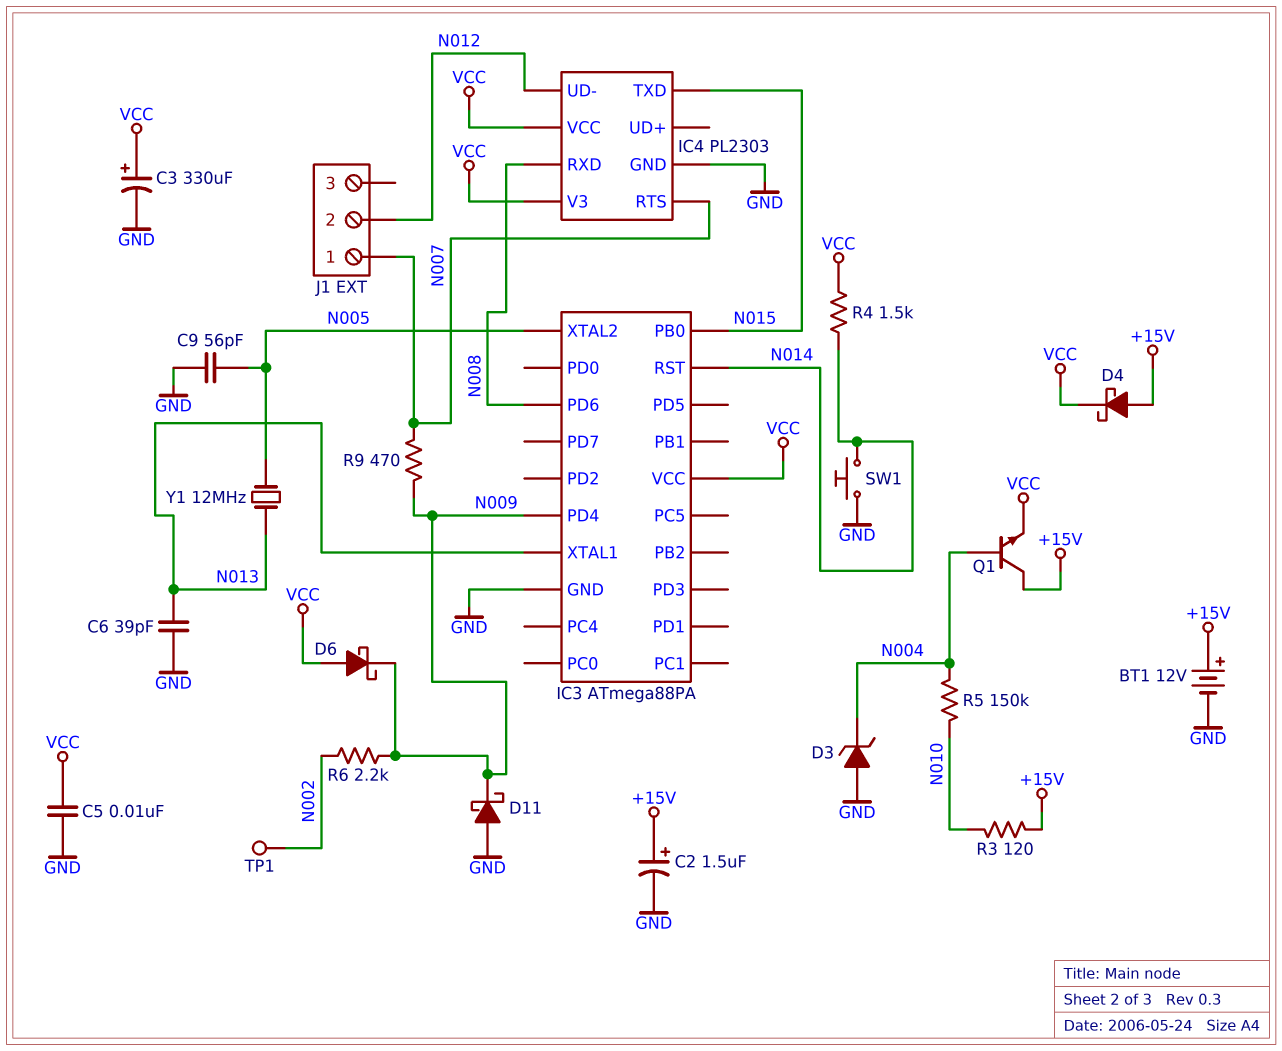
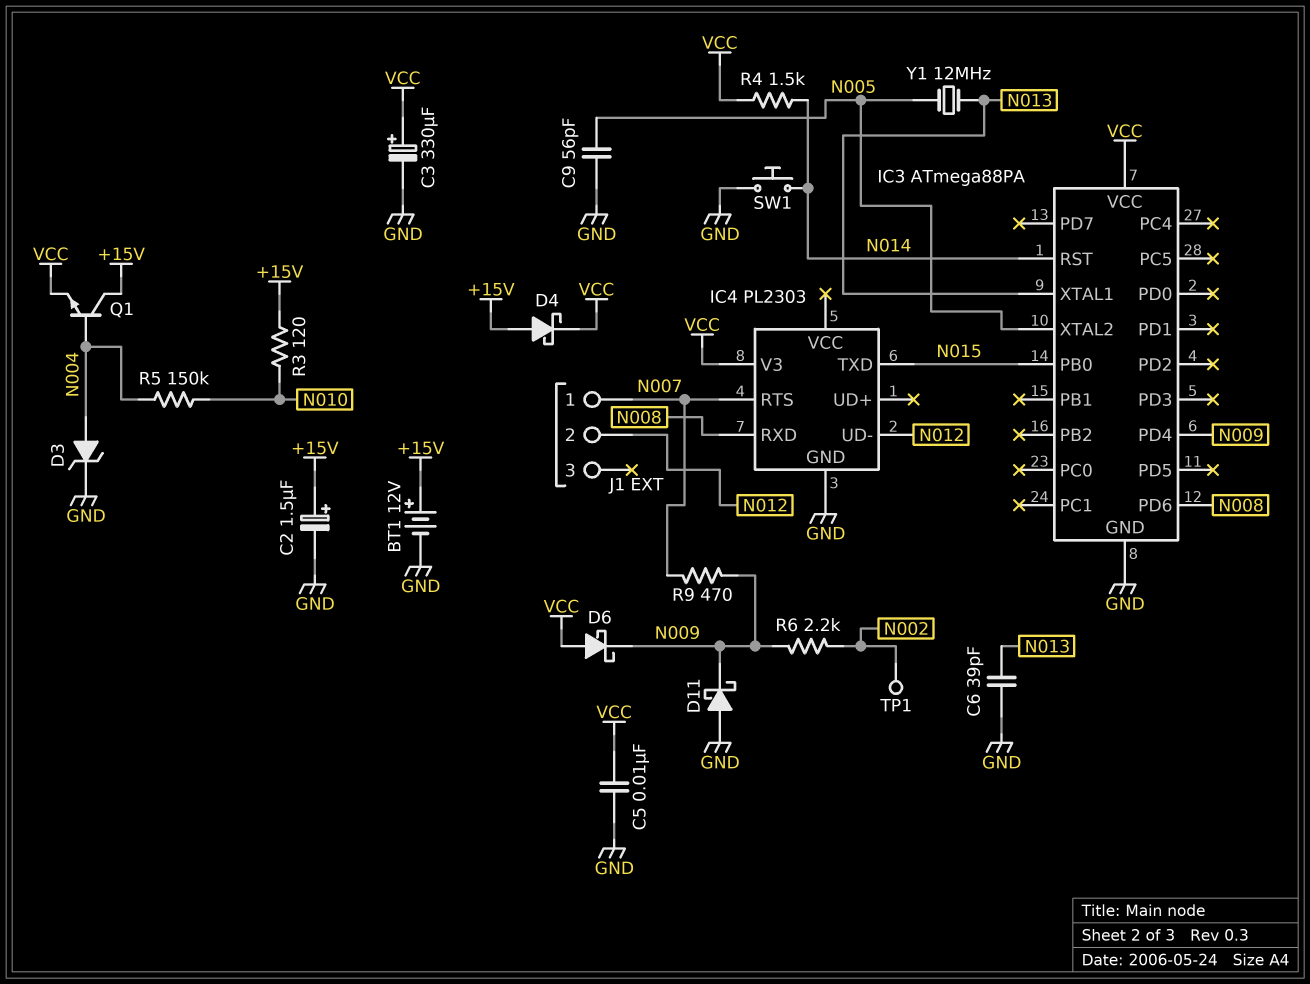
D3: zener (A GND, K N004) -> zener (A N004, K GND)
IC4 pin VCC: VCC -> none

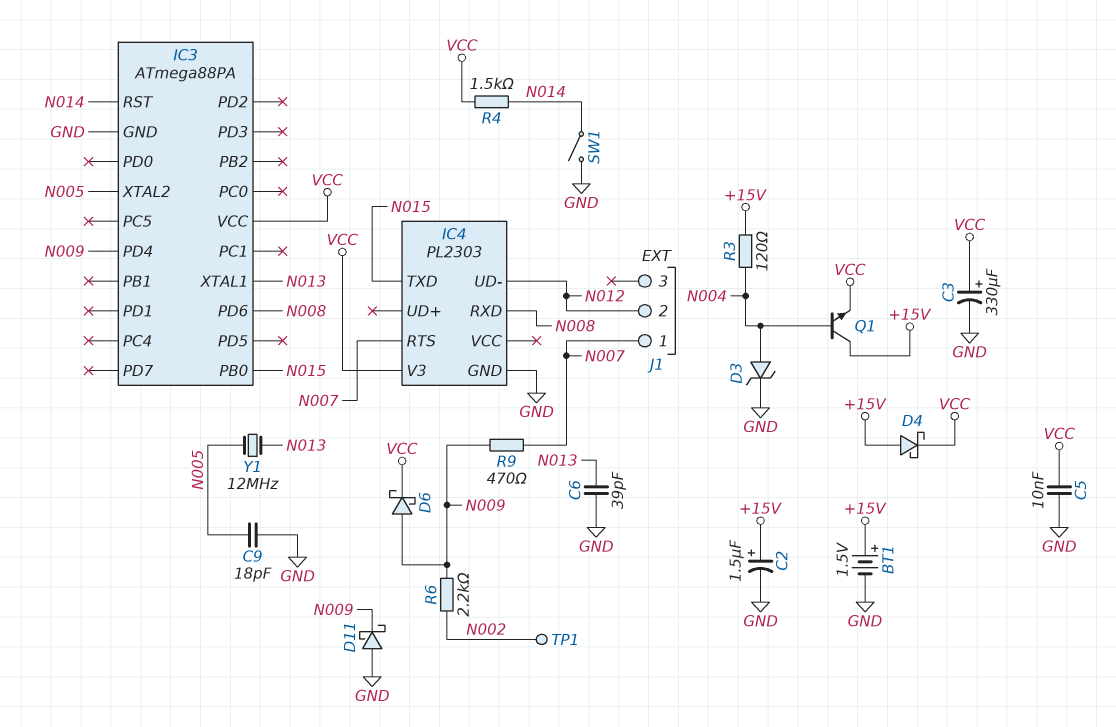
BT1: 12V (plus +15V, minus GND) -> 1.5V (plus +15V, minus GND)
C9: 56pF (GND, N005) -> 18pF (GND, N005)
D6: schottky (A VCC, K N009) -> schottky (A N009, K VCC)
R3: 120 (+15V, N010) -> 120 (+15V, N004)
R5: 150k (N004, N010) -> none
SW1: button (GND, N014) -> switch (GND, N014)

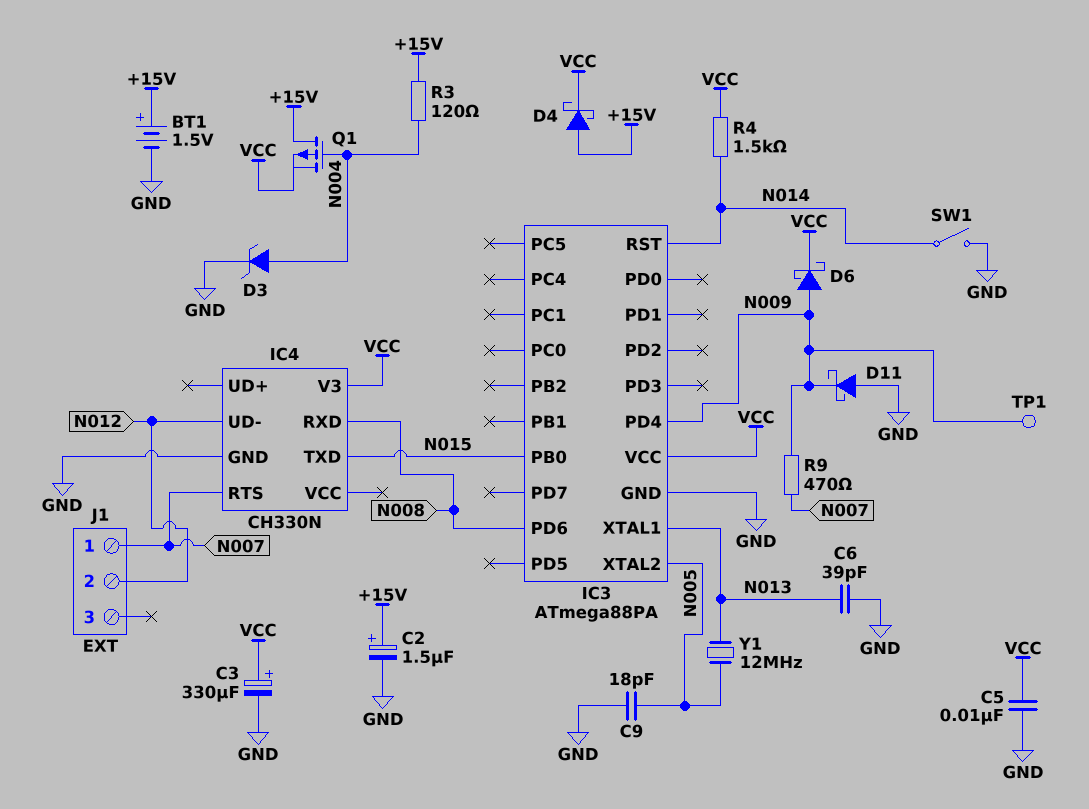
IC4: PL2303 -> CH330N
Q1: NPN (B N004, C +15V, E VCC) -> PMOS (G N004, D +15V, S VCC)
R6: 2.2k (N002, N009) -> none
TP1: test point (N002) -> test point (N009)

